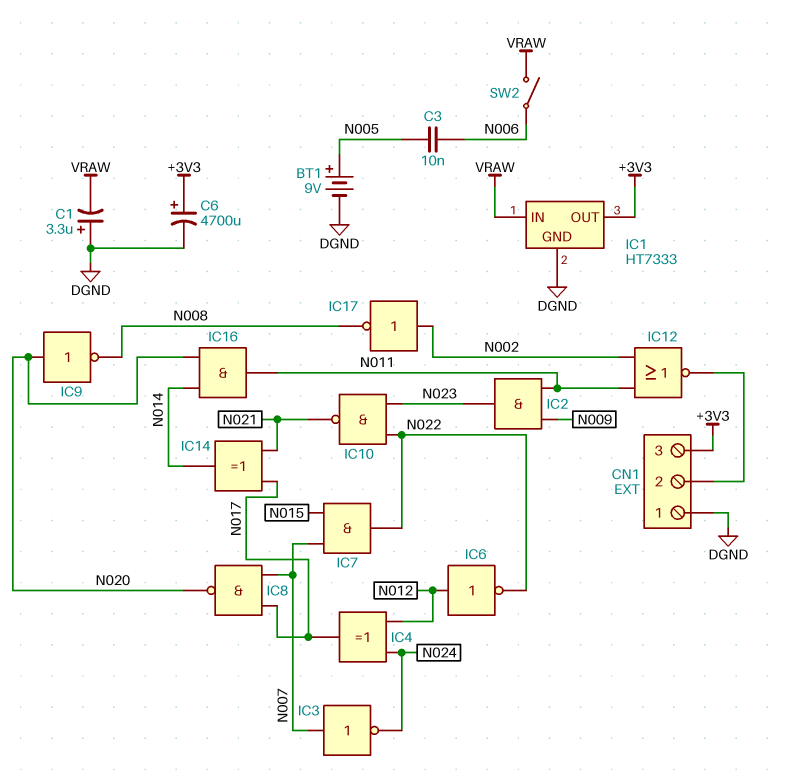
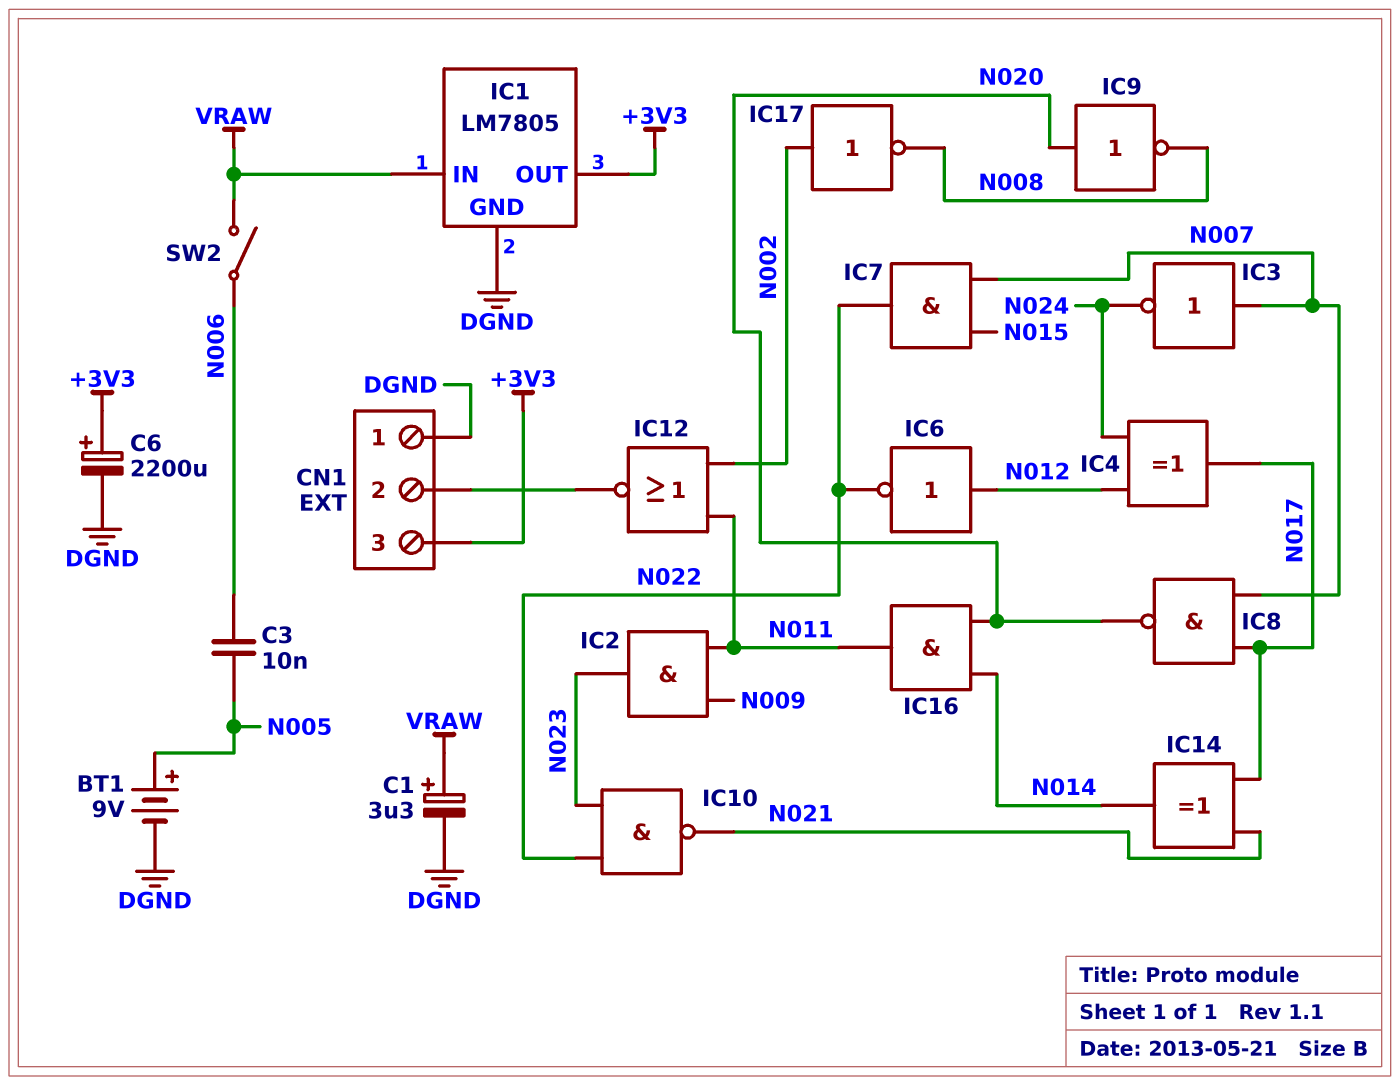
C1: 3.3uF (plus DGND, minus VRAW) -> 3.3uF (plus VRAW, minus DGND)
C6: 4700uF (plus +3V3, minus DGND) -> 2200uF (plus +3V3, minus DGND)
IC1: HT7333 -> LM7805

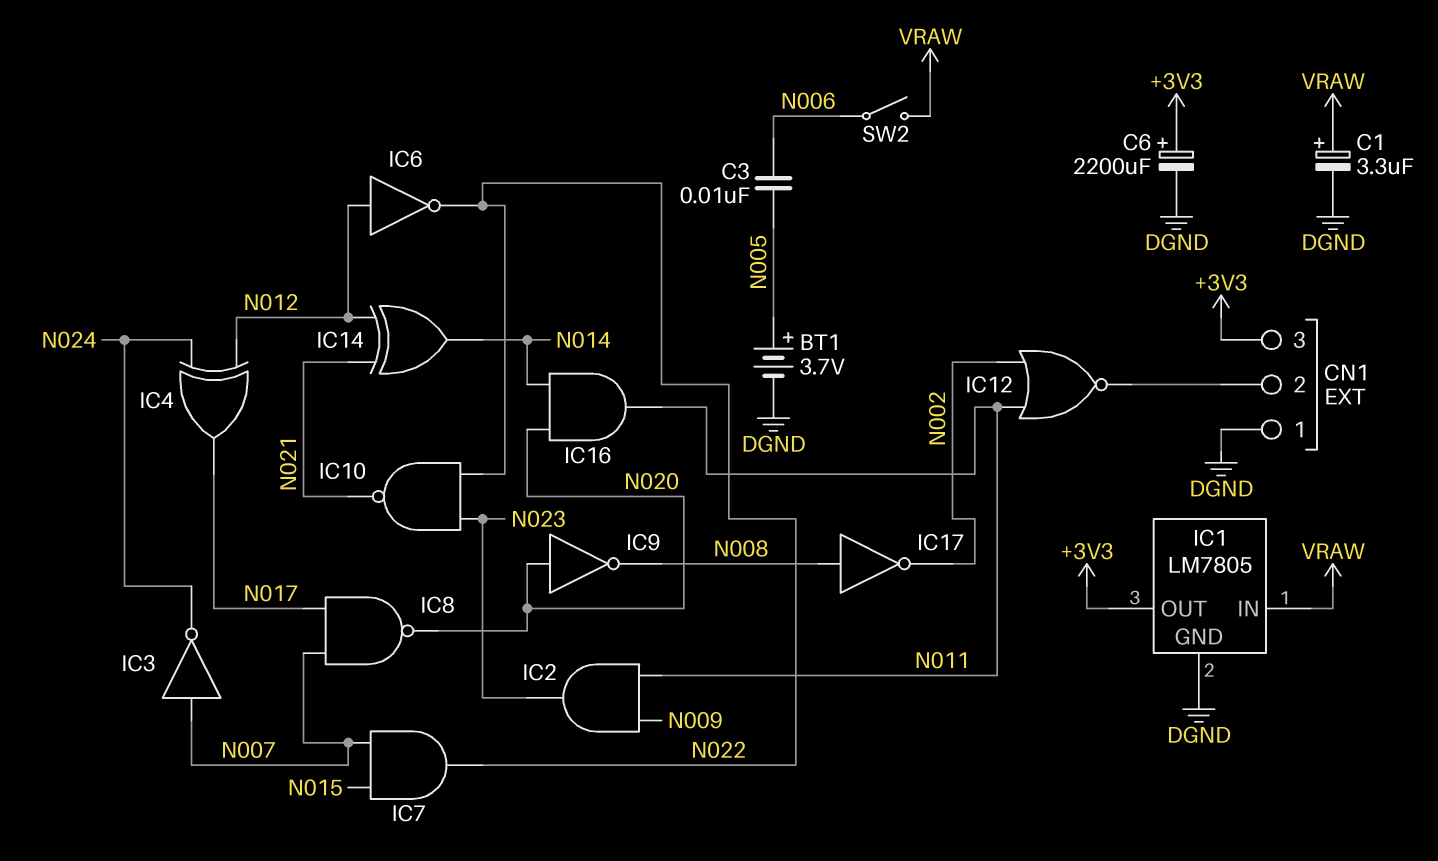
BT1: 9V (plus N005, minus DGND) -> 3.7V (plus N005, minus DGND)
IC14: XOR (in N017, in N021, out N014) -> XOR (in N012, in N021, out N014)
IC17: NOT (in N002, out N008) -> NOT (in N008, out N002)

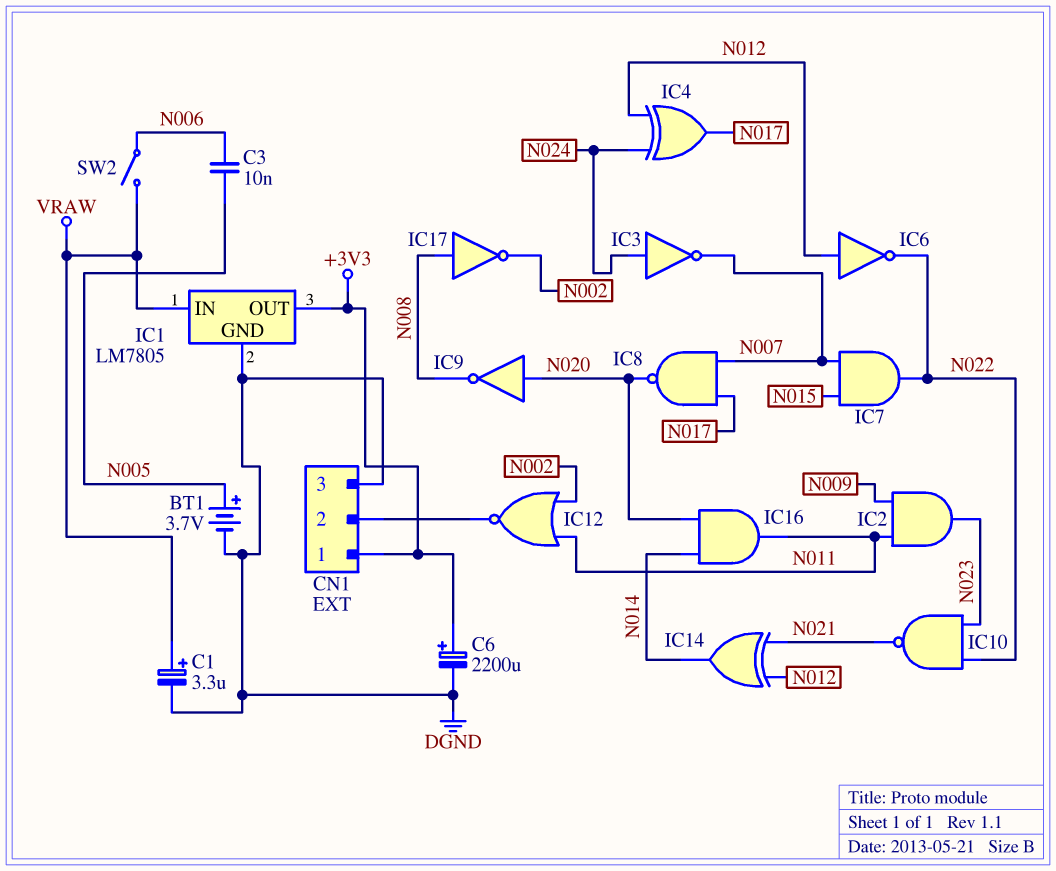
CN1 pin 1: DGND -> +3V3
CN1 pin 3: +3V3 -> DGND
IC3: NOT (in N007, out N024) -> NOT (in N024, out N007)

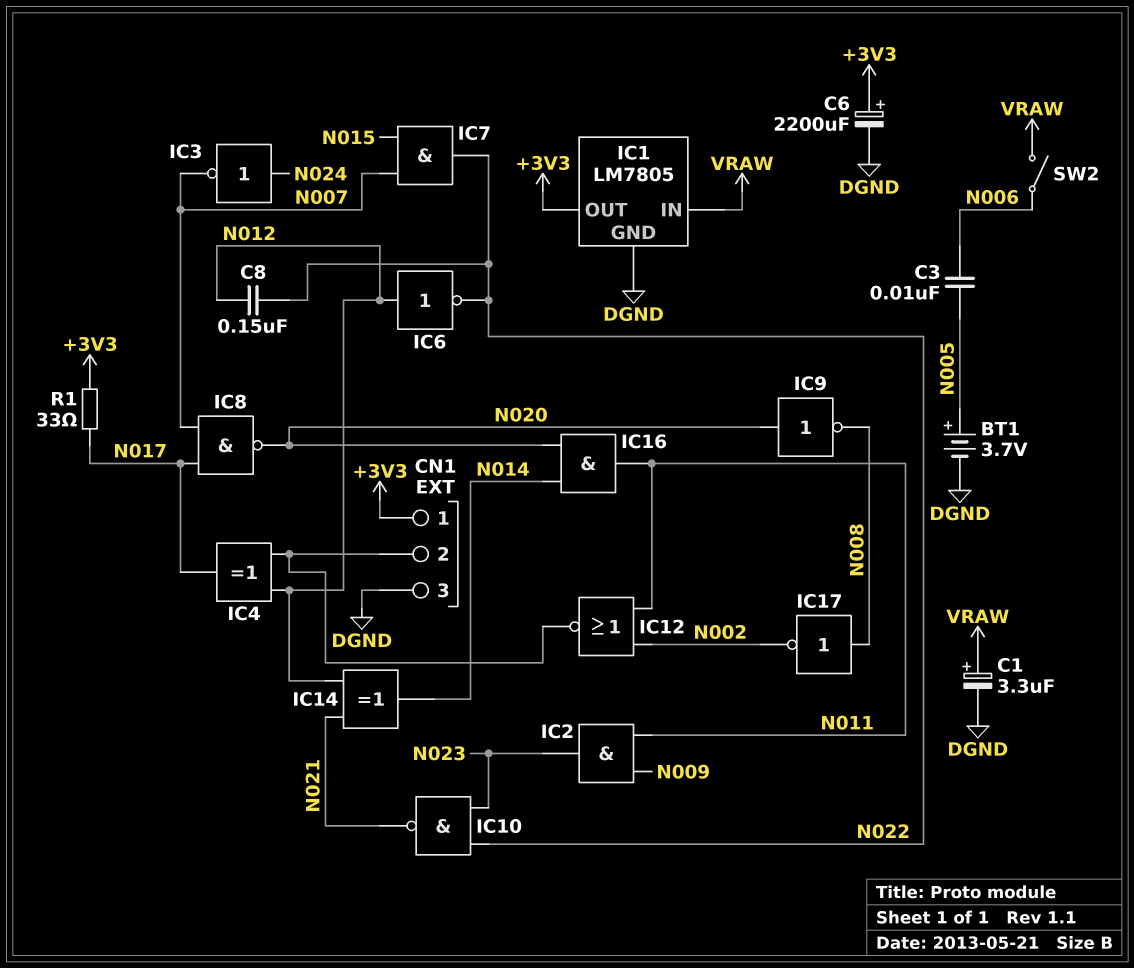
C8: none -> 150nF (N012, N022)
IC4: XOR (in N012, in N024, out N017) -> XOR (in CN1/2, in N012, out N017)
R1: none -> 33 (+3V3, N017)

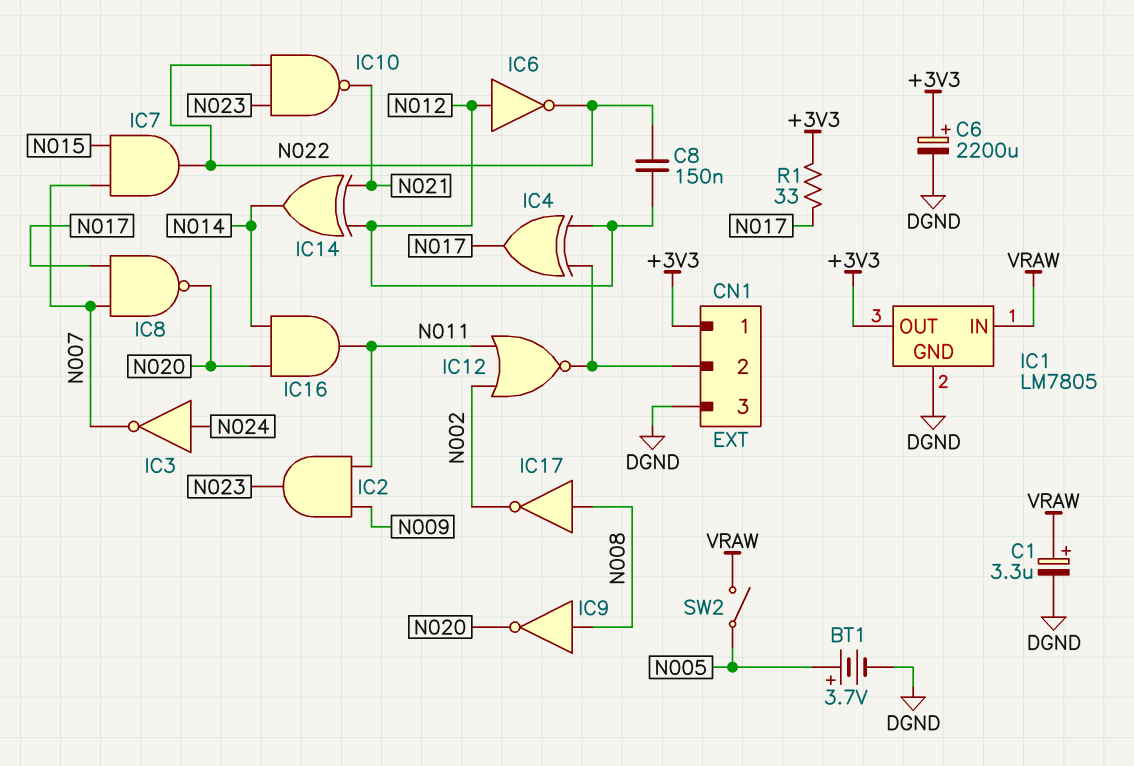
C3: 10nF (N005, N006) -> none
IC9: NOT (in N020, out N008) -> NOT (in N008, out N020)
SW2: switch (N006, VRAW) -> switch (N005, VRAW)

